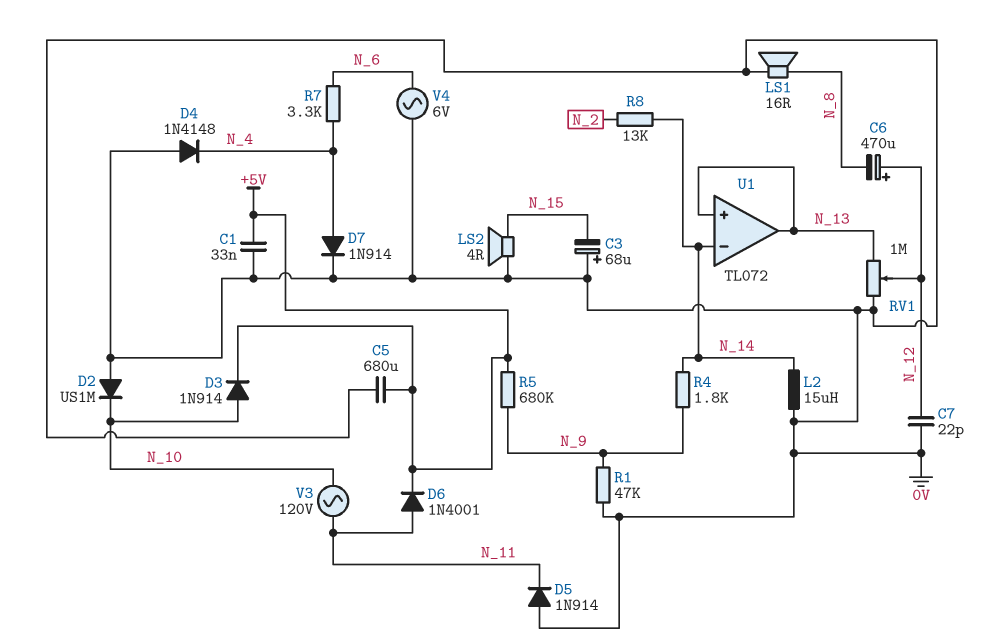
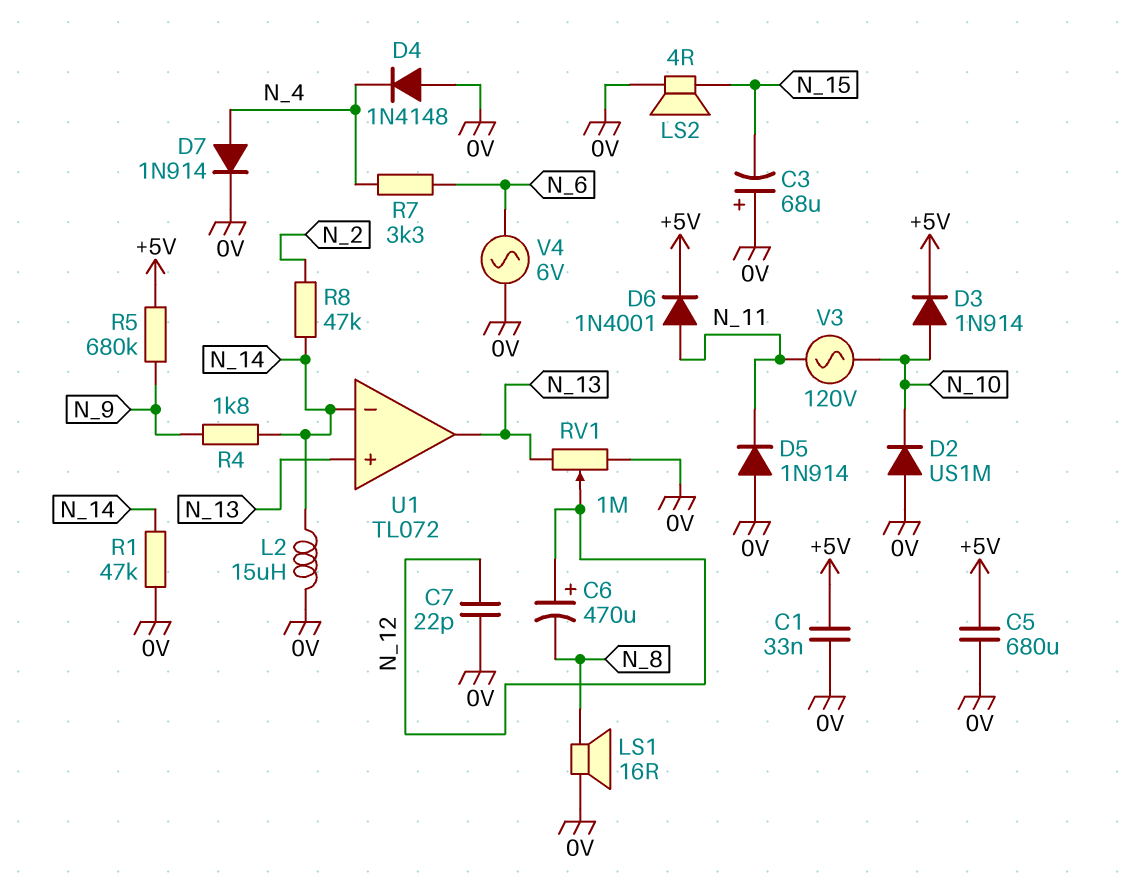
R1: 47k (0V, N_9) -> 47k (0V, N_14)
R8: 13k (N_2, N_14) -> 47k (N_2, N_14)

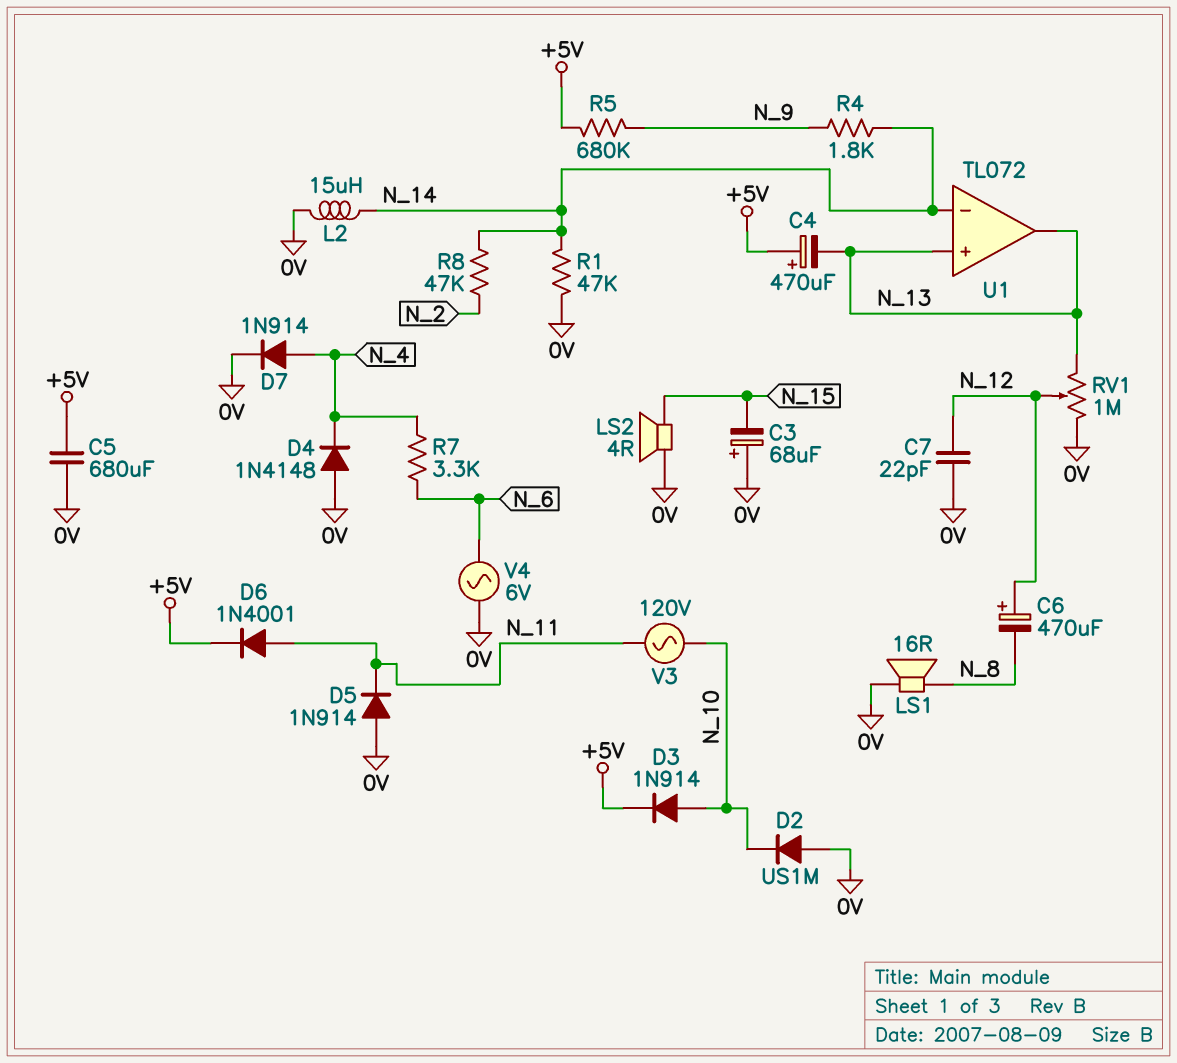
C1: 33nF (+5V, 0V) -> none
C4: none -> 470uF (plus +5V, minus N_13)

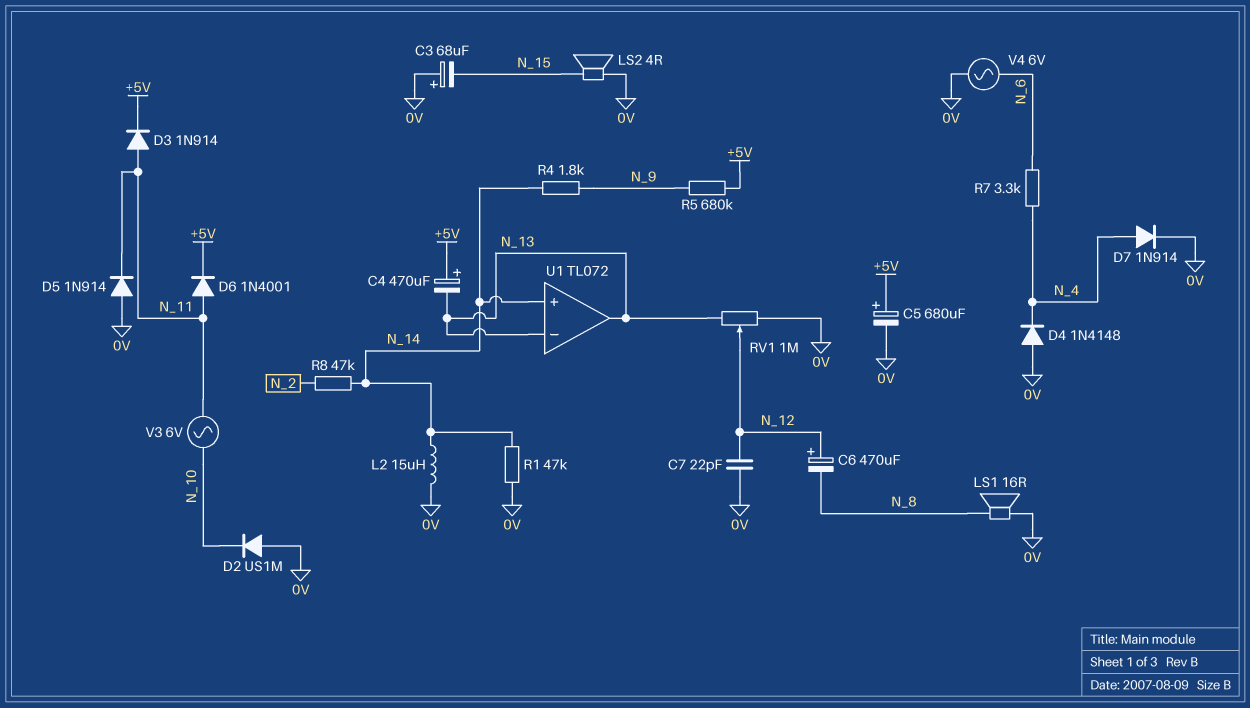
C5: 680uF (+5V, 0V) -> 680uF (plus +5V, minus 0V)
D3: diode 1N914 (A N_10, K +5V) -> diode 1N914 (A N_11, K +5V)
U1 pin in+: N_13 -> N_14
U1 pin in-: N_14 -> N_13
V3: AC 120V (N_10, N_11) -> AC 6V (N_10, N_11)

